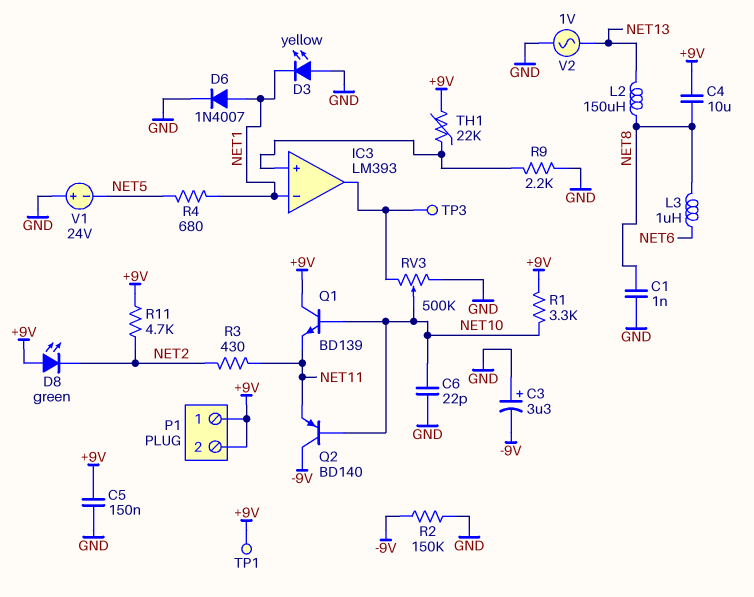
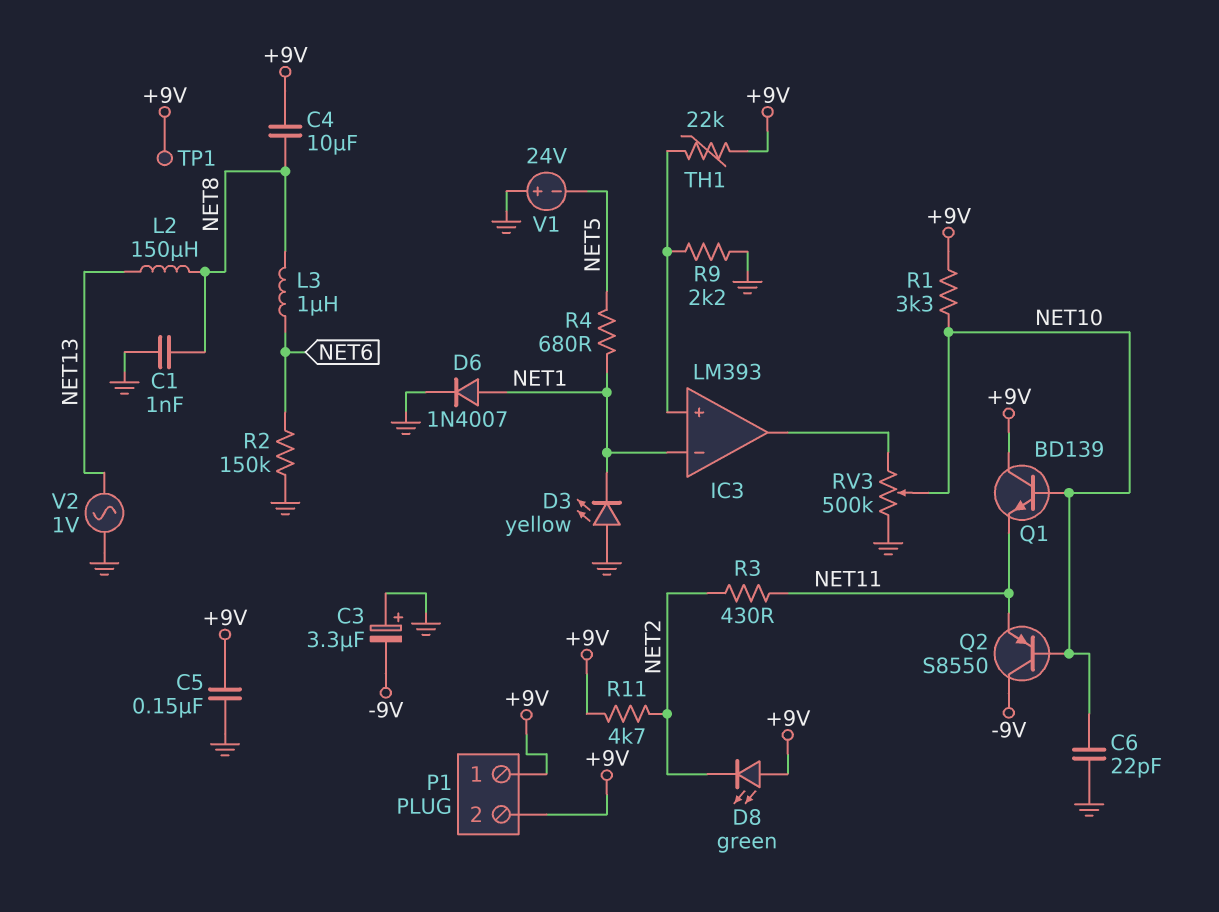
Q2: PNP BD140 (B NET10, C -9V, E NET11) -> PNP S8550 (B NET10, C -9V, E NET11)
R2: 150k (-9V, GND) -> 150k (GND, NET6)
TP3: test point (IC3/out) -> none

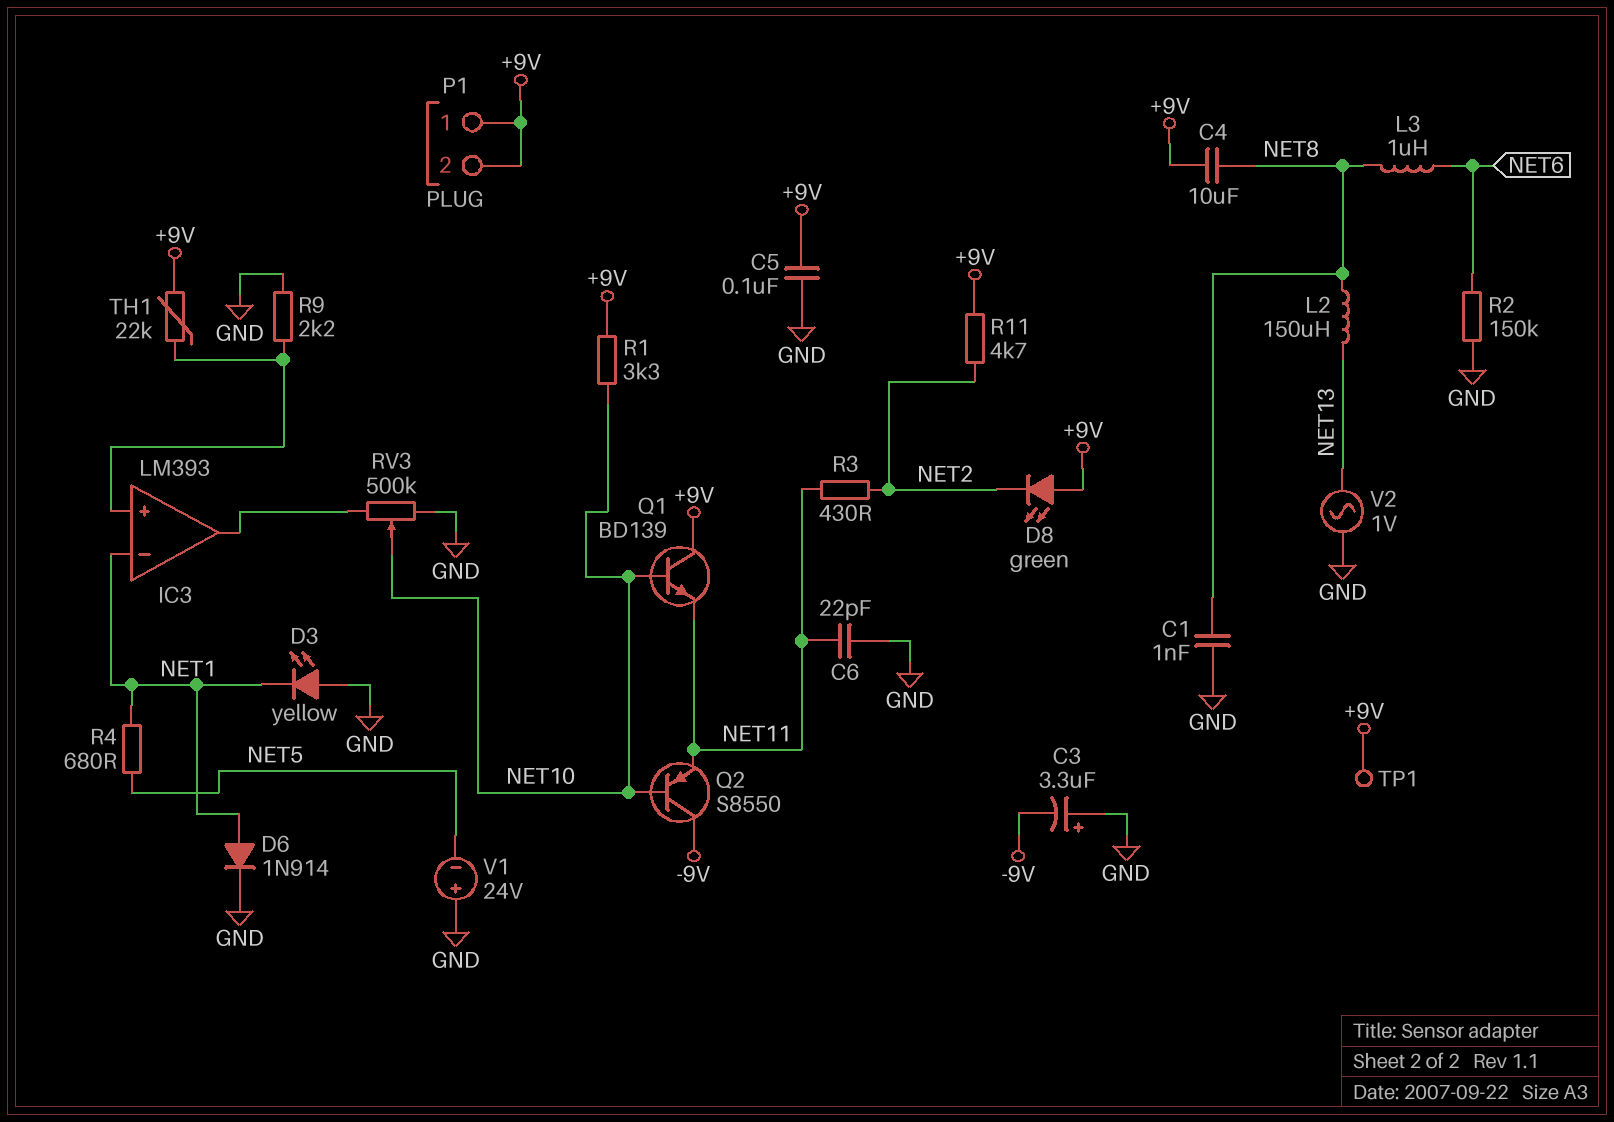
C5: 150nF (+9V, GND) -> 100nF (+9V, GND)
C6: 22pF (GND, NET10) -> 22pF (GND, NET11)
D6: diode 1N4007 (A NET1, K GND) -> diode 1N914 (A NET1, K GND)

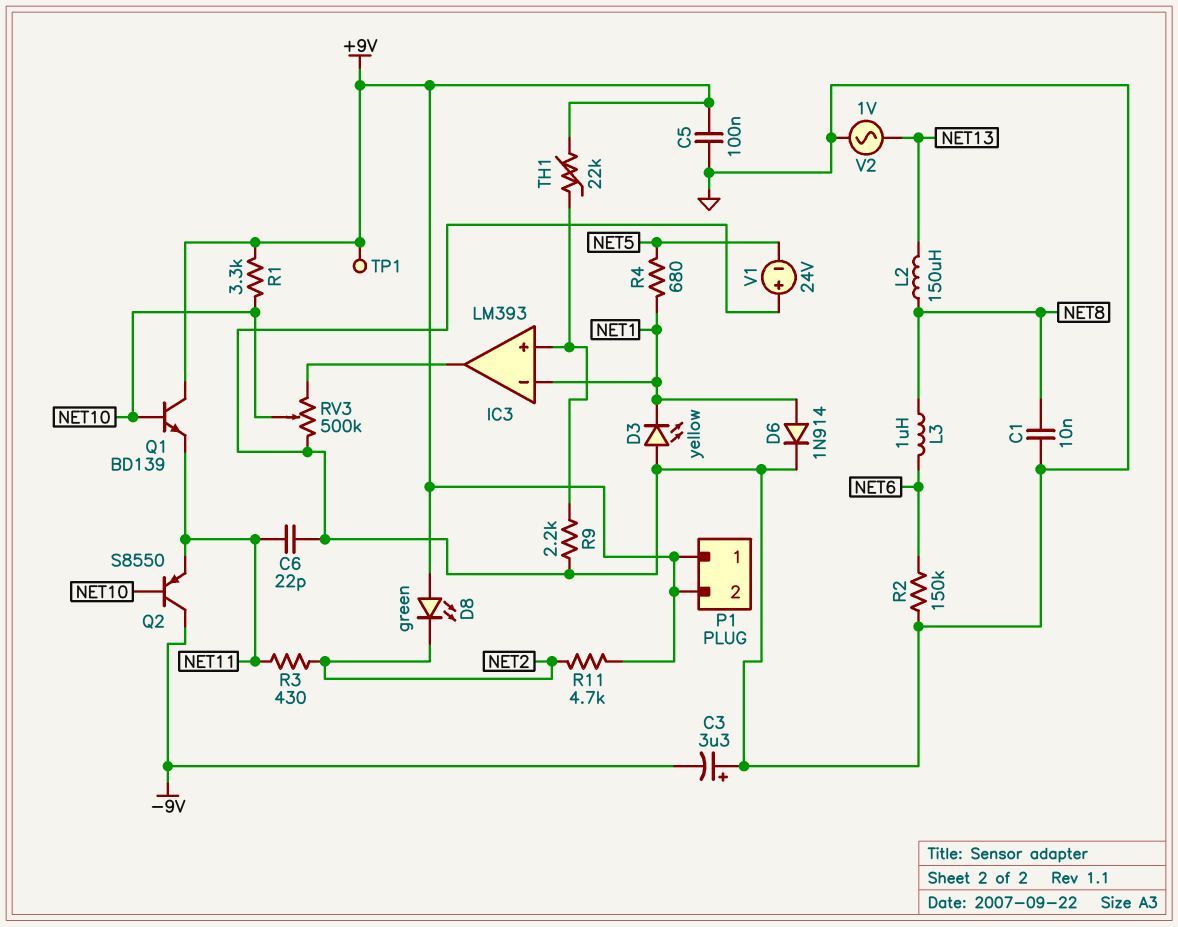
C1: 1nF (GND, NET8) -> 10nF (GND, NET8)
C4: 10uF (+9V, NET8) -> none

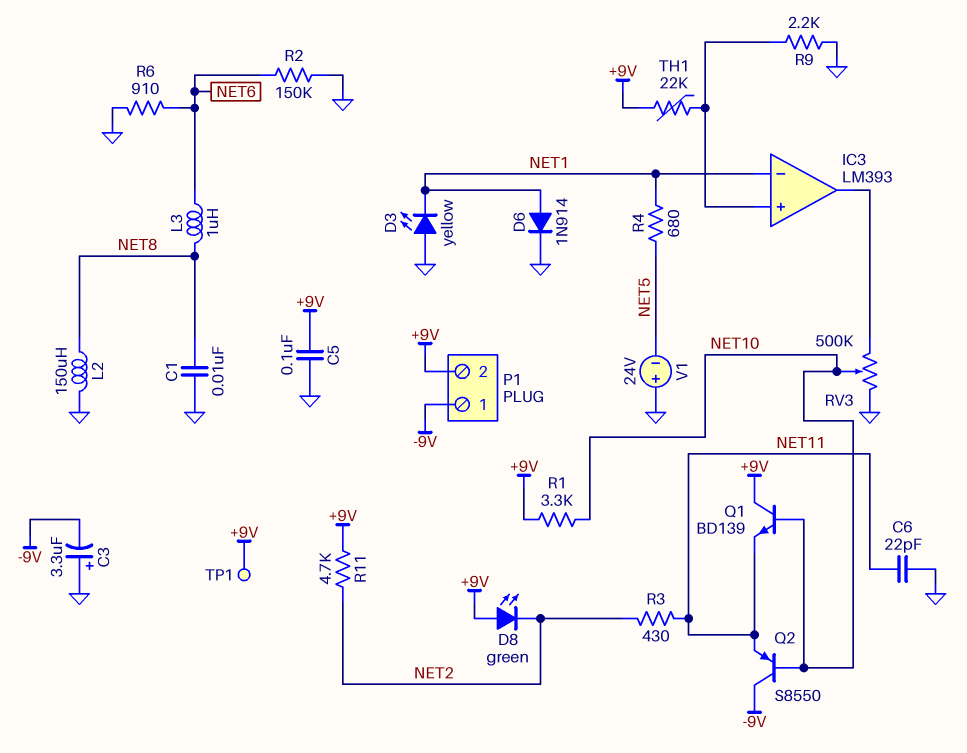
L2: 150uH (NET8, NET13) -> 150uH (GND, NET8)
P1 pin 1: +9V -> -9V
R6: none -> 910 (GND, NET6)
V2: AC 1V (GND, NET13) -> none

